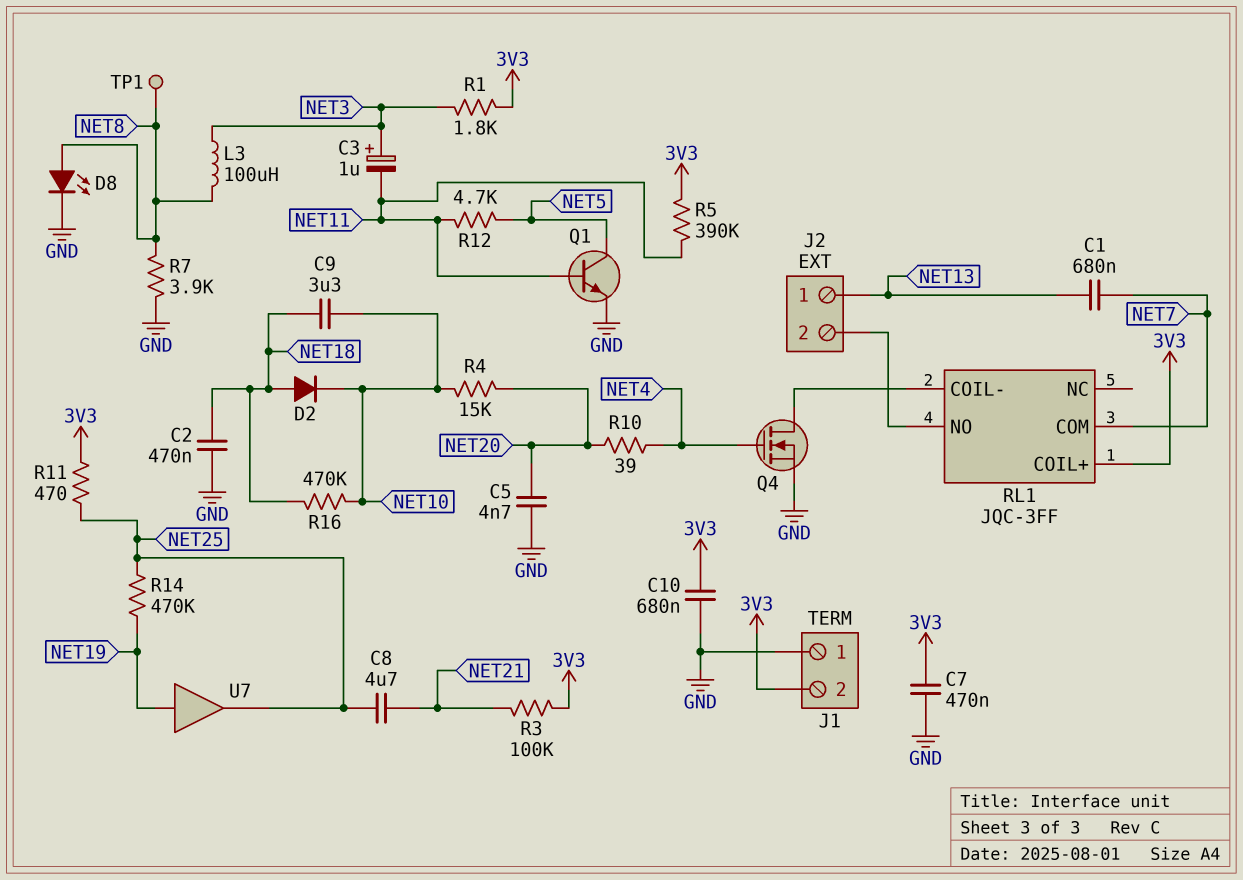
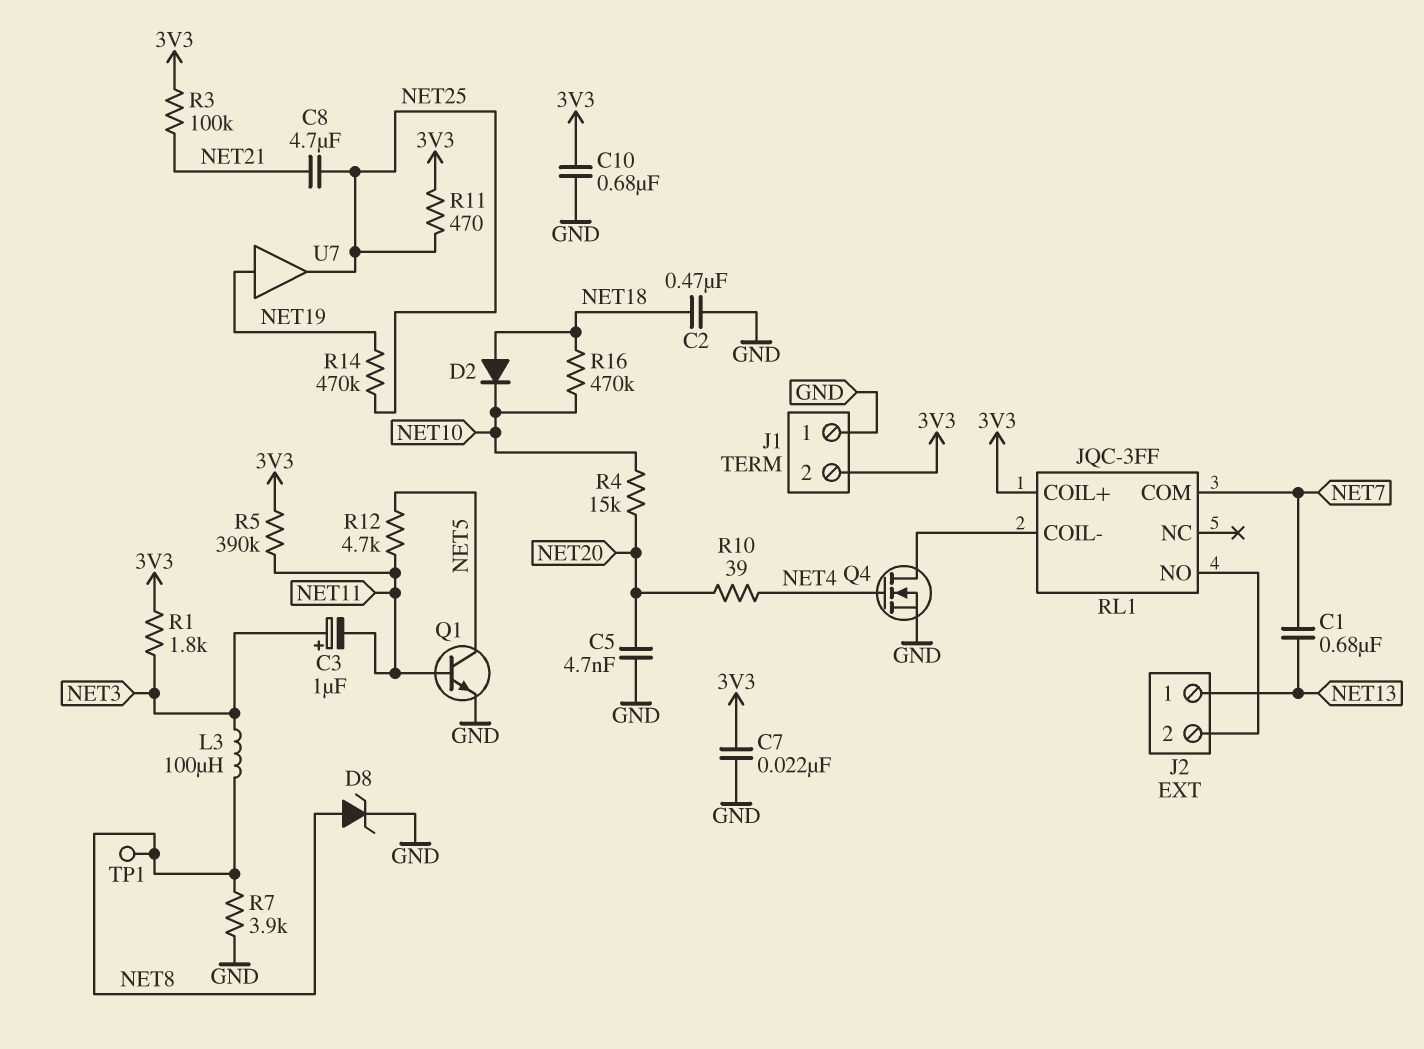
C7: 470nF (3V3, GND) -> 22nF (3V3, GND)
C9: 3.3uF (NET10, NET18) -> none
D8: LED (A NET8, K GND) -> zener (A NET8, K GND)

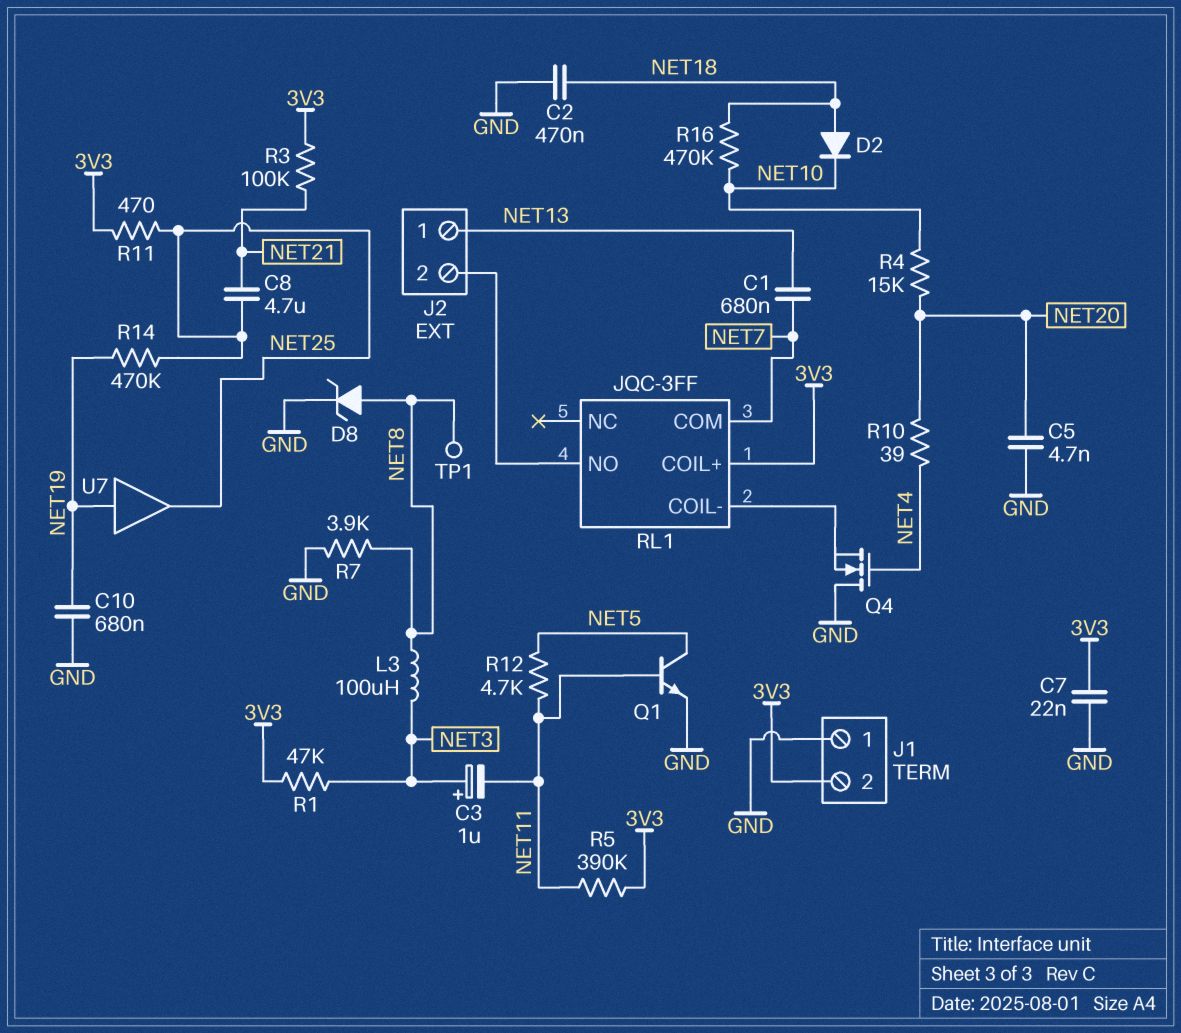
C10: 680nF (3V3, GND) -> 680nF (GND, NET19)
Q4: NMOS (G NET4, D RL1/COIL-, S GND) -> NMOS (G NET4, D GND, S RL1/COIL-)
R1: 1.8k (3V3, NET3) -> 47k (3V3, NET3)

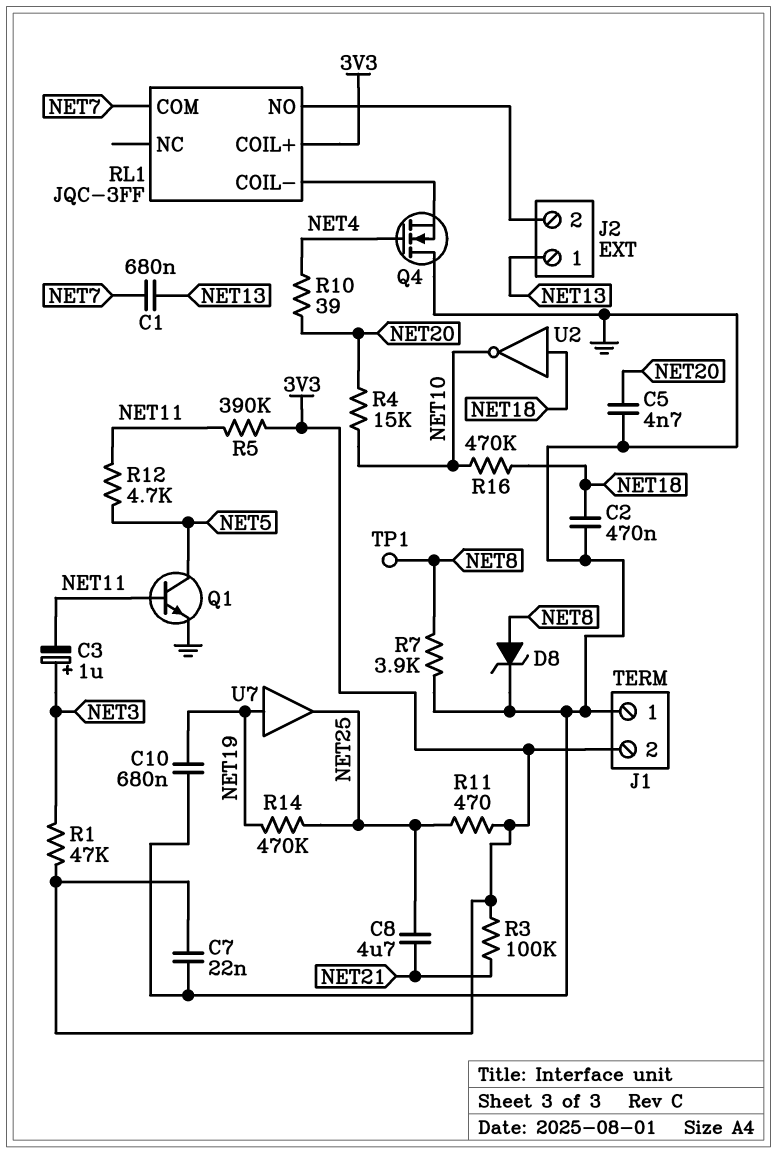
D2: diode (A NET18, K NET10) -> none
L3: 100uH (NET3, NET8) -> none
U2: none -> NOT (in NET18, out NET10)

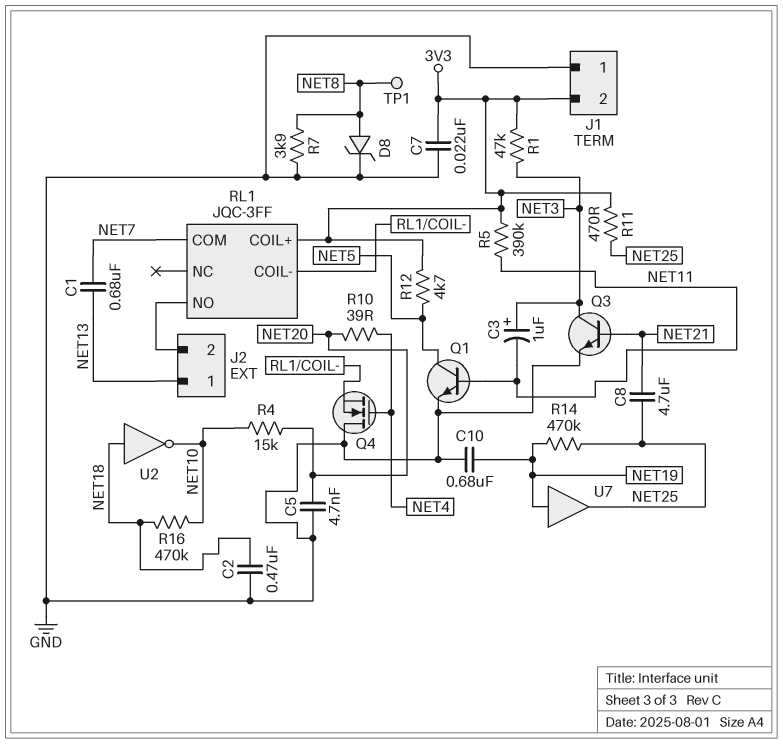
Q3: none -> NPN (B NET21, C NET3, E GND)
R3: 100k (3V3, NET21) -> none
R12: 4.7k (NET5, NET11) -> 4.7k (3V3, NET5)

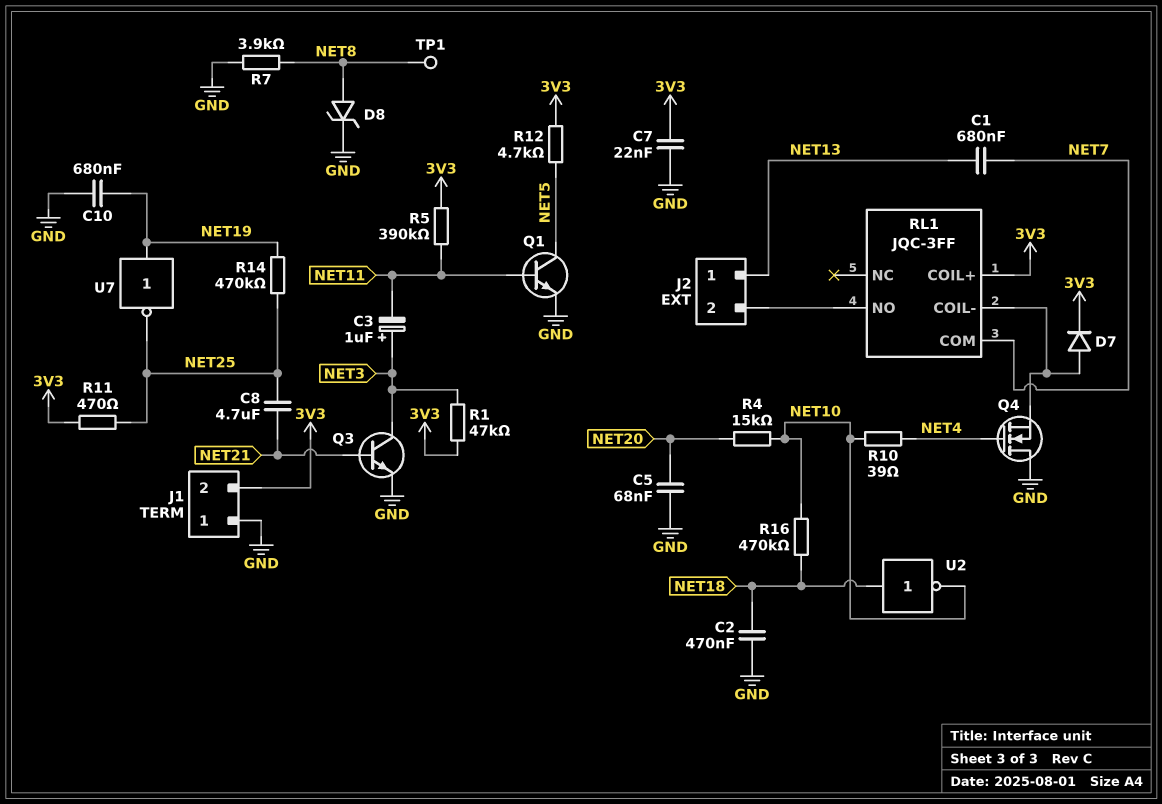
C5: 4.7nF (GND, NET20) -> 68nF (GND, NET20)
D7: none -> diode (A RL1/COIL-, K 3V3)
R10: 39 (NET4, NET20) -> 39 (NET4, NET10)
U7: buffer (in NET19, out NET25) -> NOT (in NET19, out NET25)

